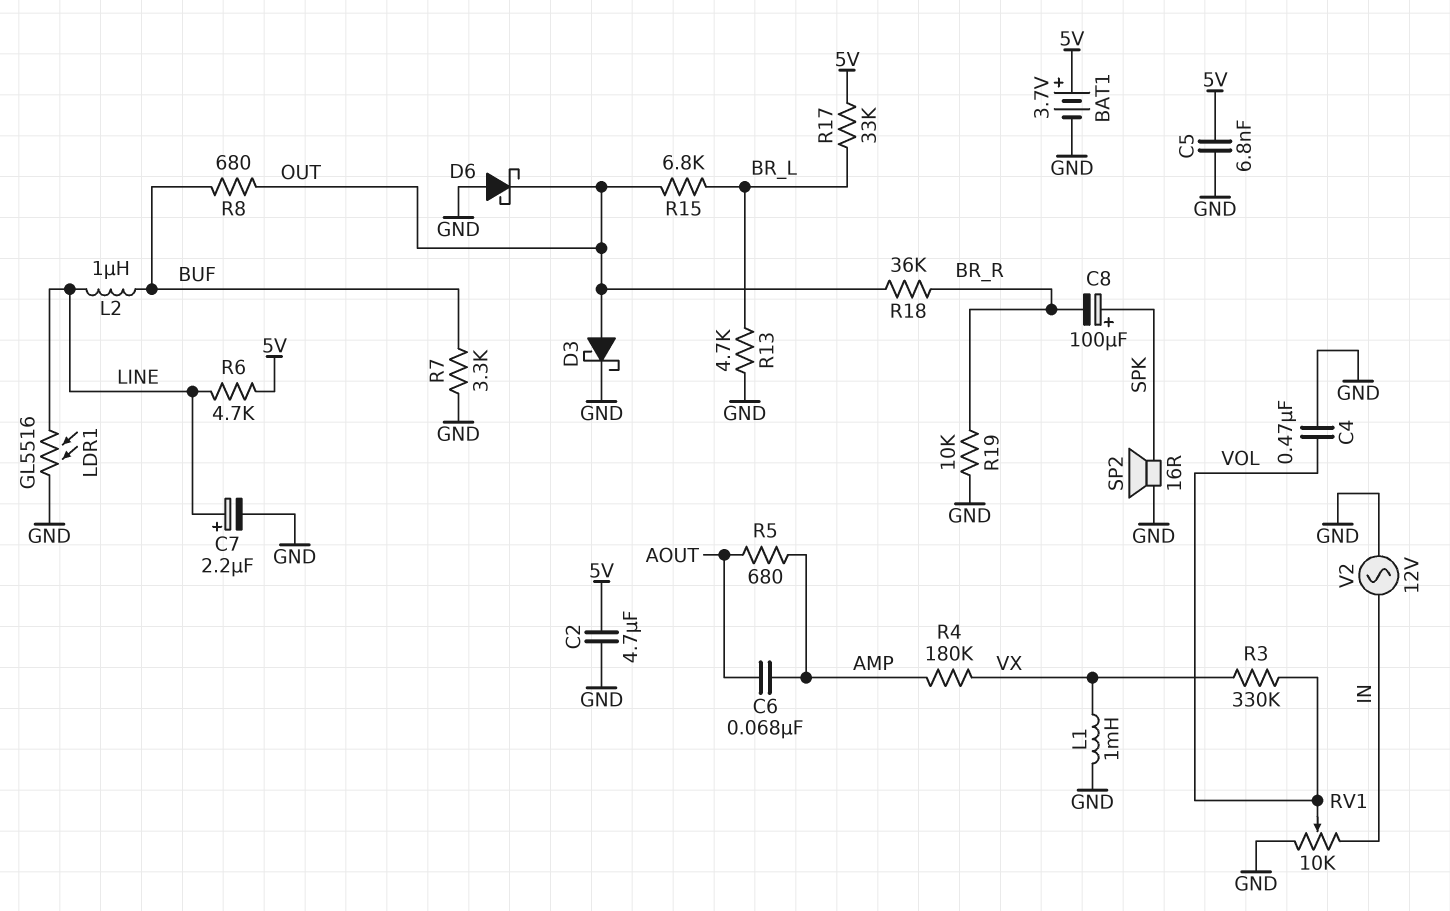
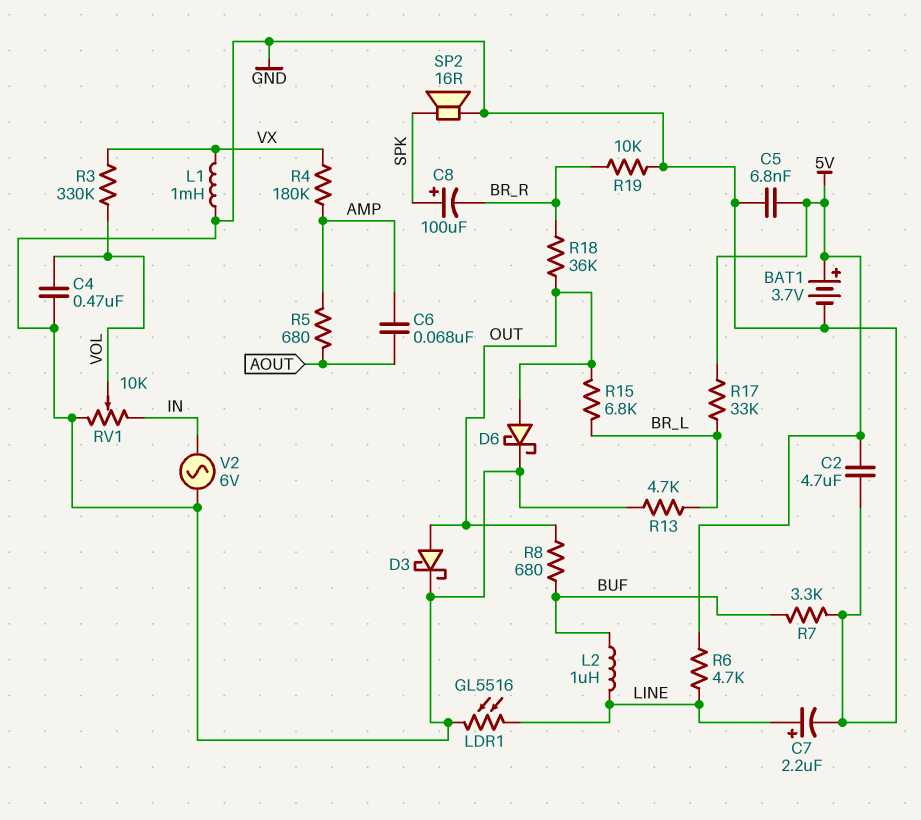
D6: schottky (A GND, K OUT) -> schottky (A OUT, K GND)
V2: AC 12V (GND, IN) -> AC 6V (GND, IN)

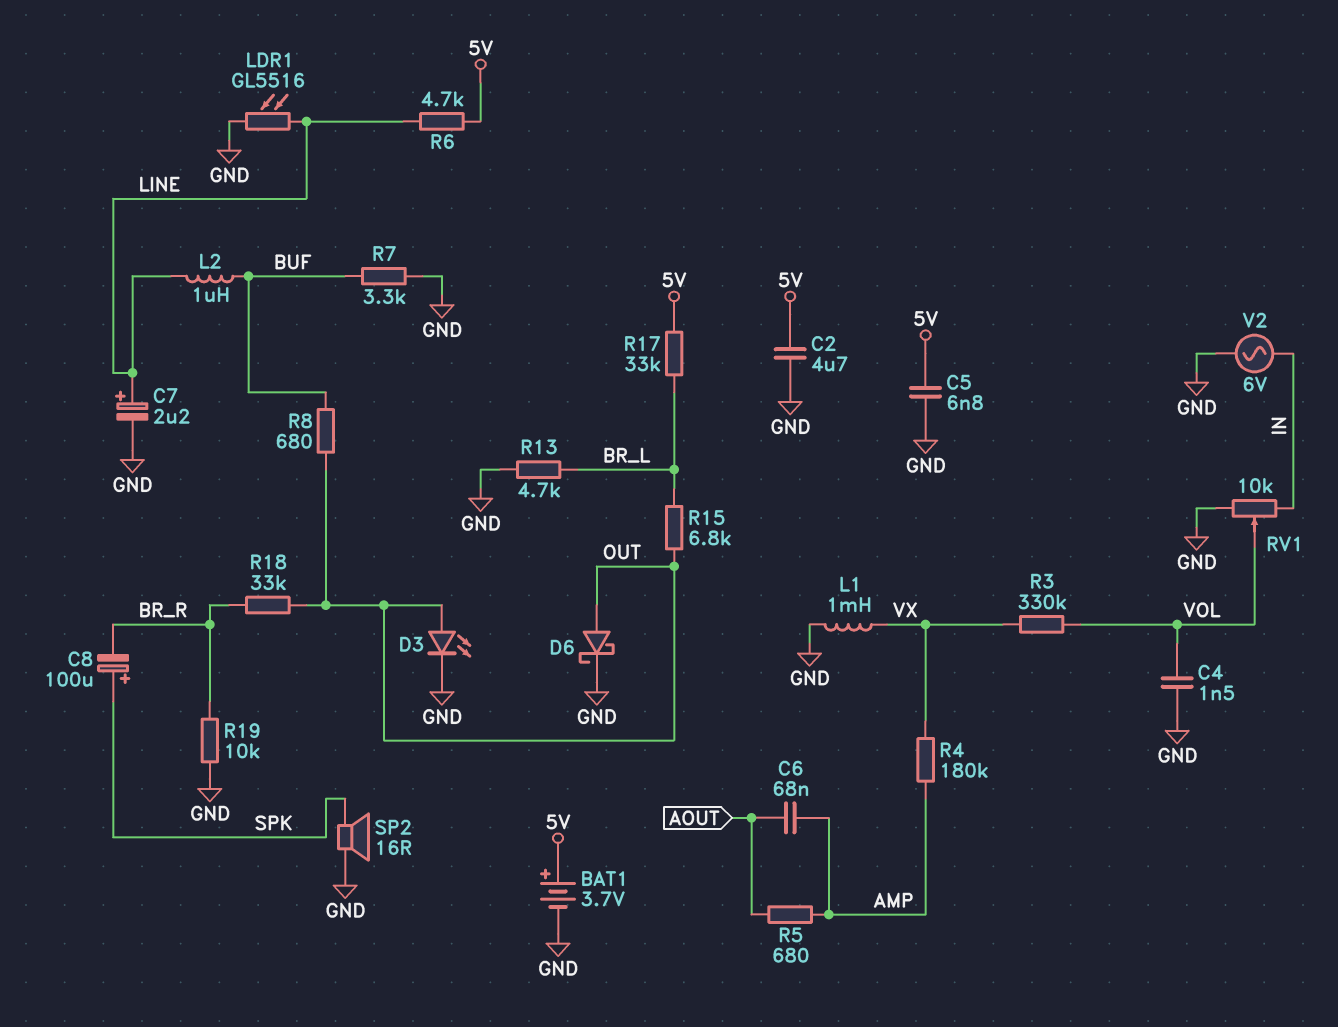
C4: 470nF (GND, VOL) -> 1.5nF (GND, VOL)
D3: schottky (A OUT, K GND) -> LED (A OUT, K GND)
R18: 36k (BR_R, OUT) -> 33k (BR_R, OUT)

